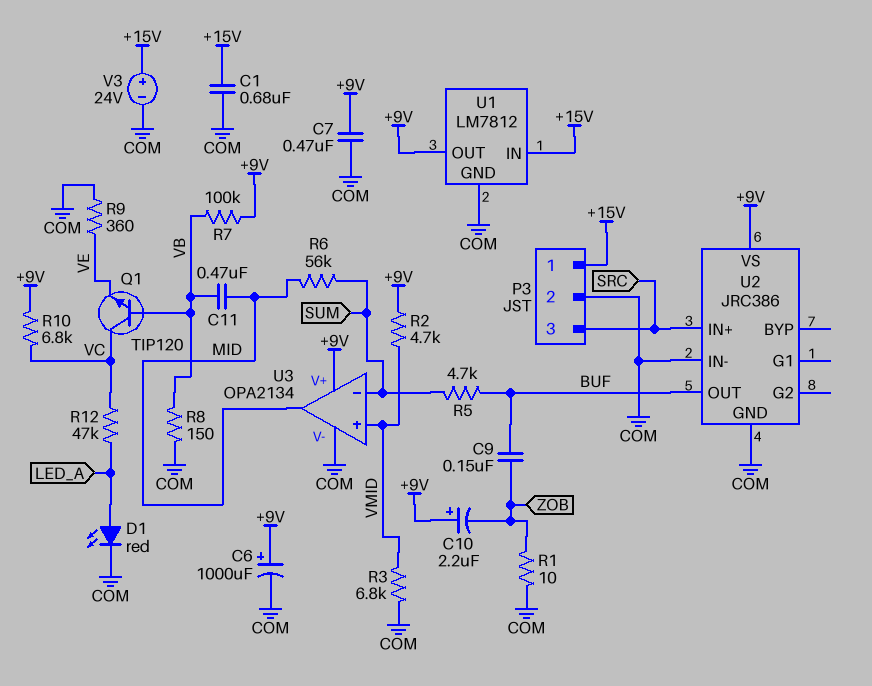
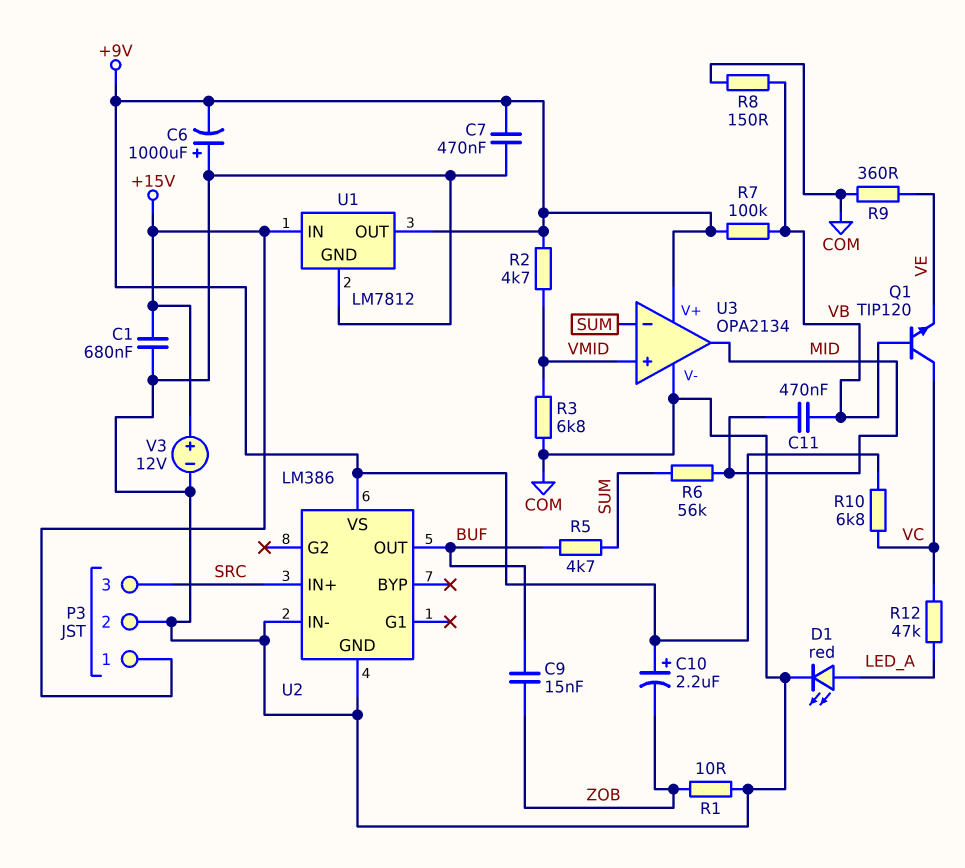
C6: 1000uF (plus +9V, minus COM) -> 1000uF (plus COM, minus +9V)
C9: 150nF (BUF, ZOB) -> 15nF (BUF, ZOB)
U2: JRC386 -> LM386
V3: 24V (plus +15V, minus COM) -> 12V (plus +15V, minus COM)

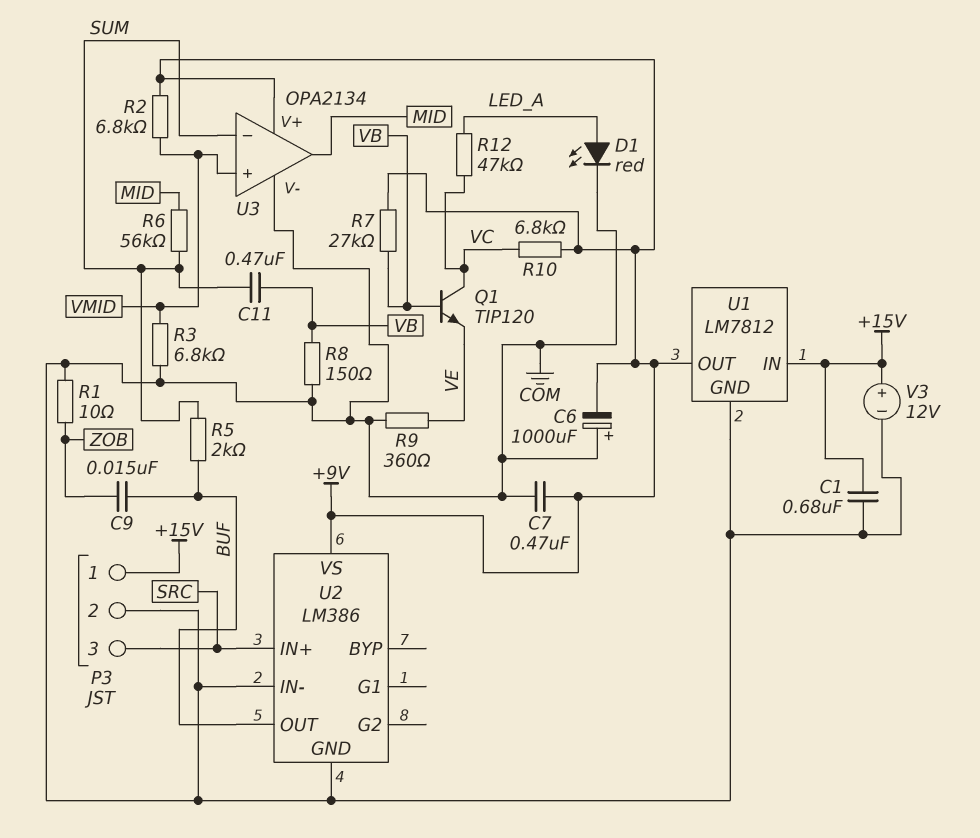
C10: 2.2uF (plus +9V, minus ZOB) -> none
C11: 470nF (MID, VB) -> 470nF (SUM, VB)
R2: 4.7k (+9V, VMID) -> 6.8k (+9V, VMID)
R5: 4.7k (BUF, SUM) -> 2k (BUF, SUM)
R7: 100k (+9V, VB) -> 27k (+9V, VB)

